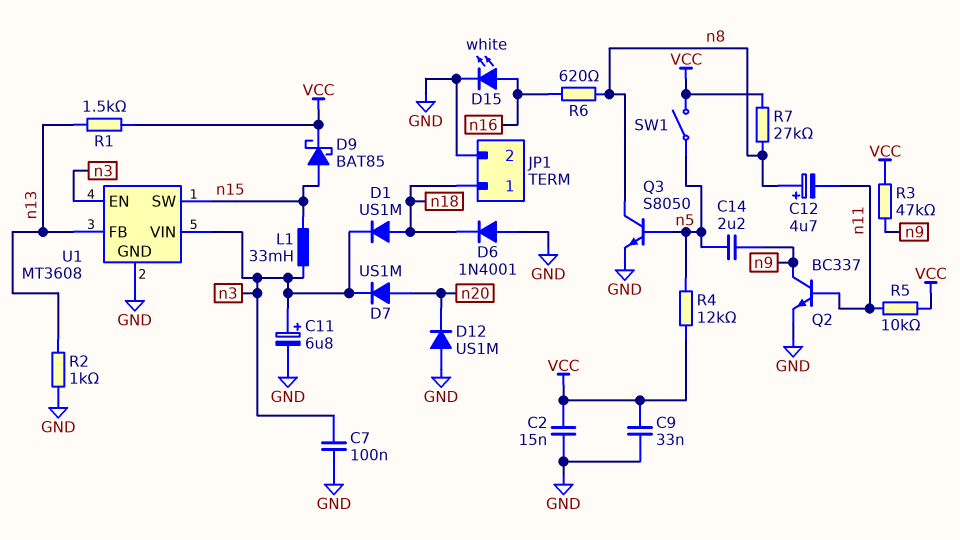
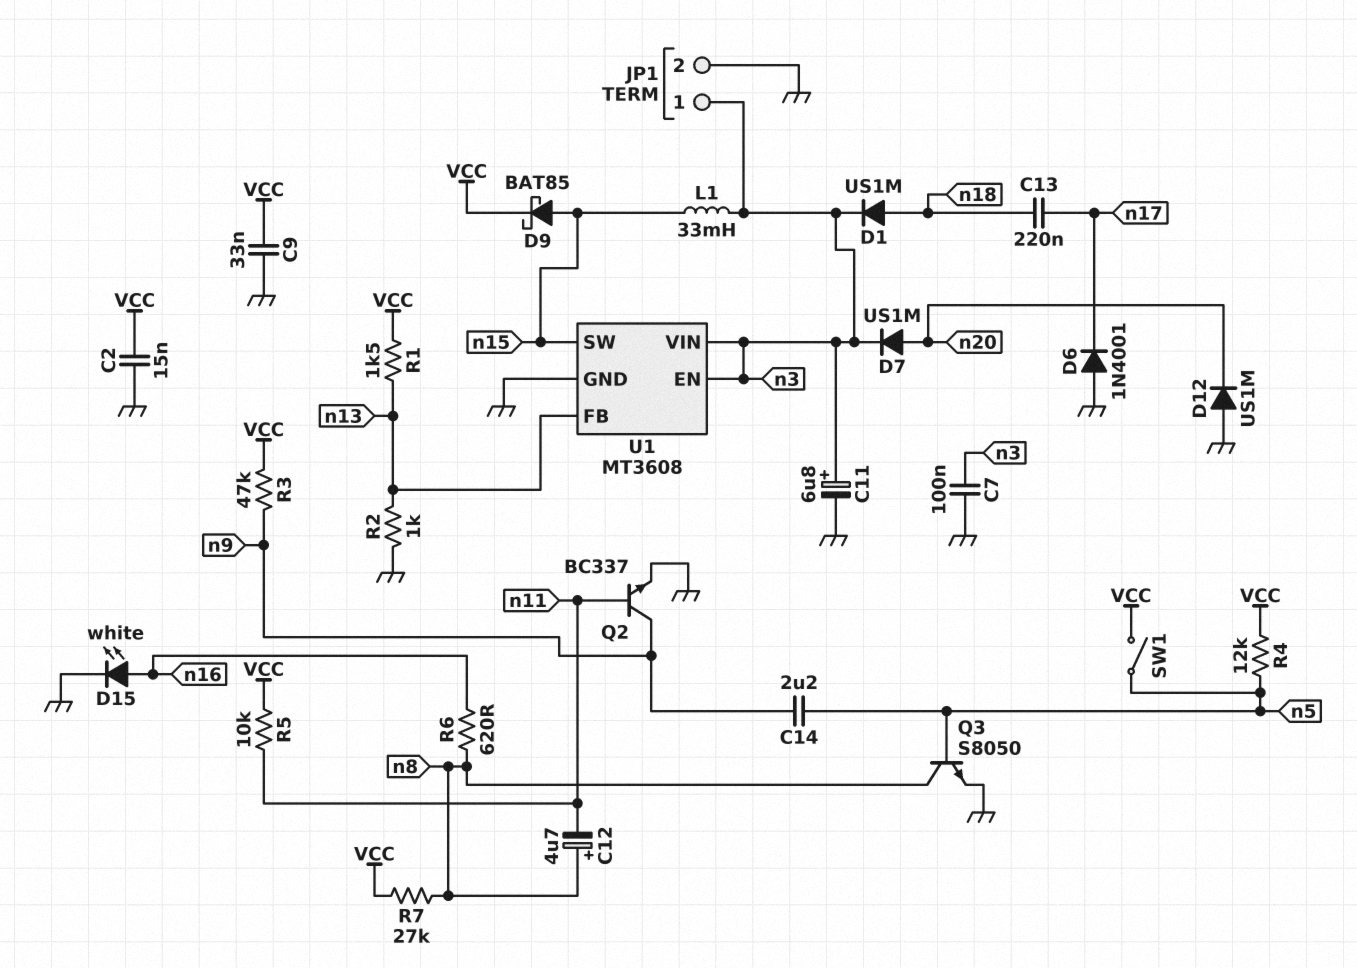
C13: none -> 220nF (n17, n18)
D6: diode 1N4001 (A GND, K n18) -> diode 1N4001 (A GND, K n17)
JP1 pin 1: n18 -> n3

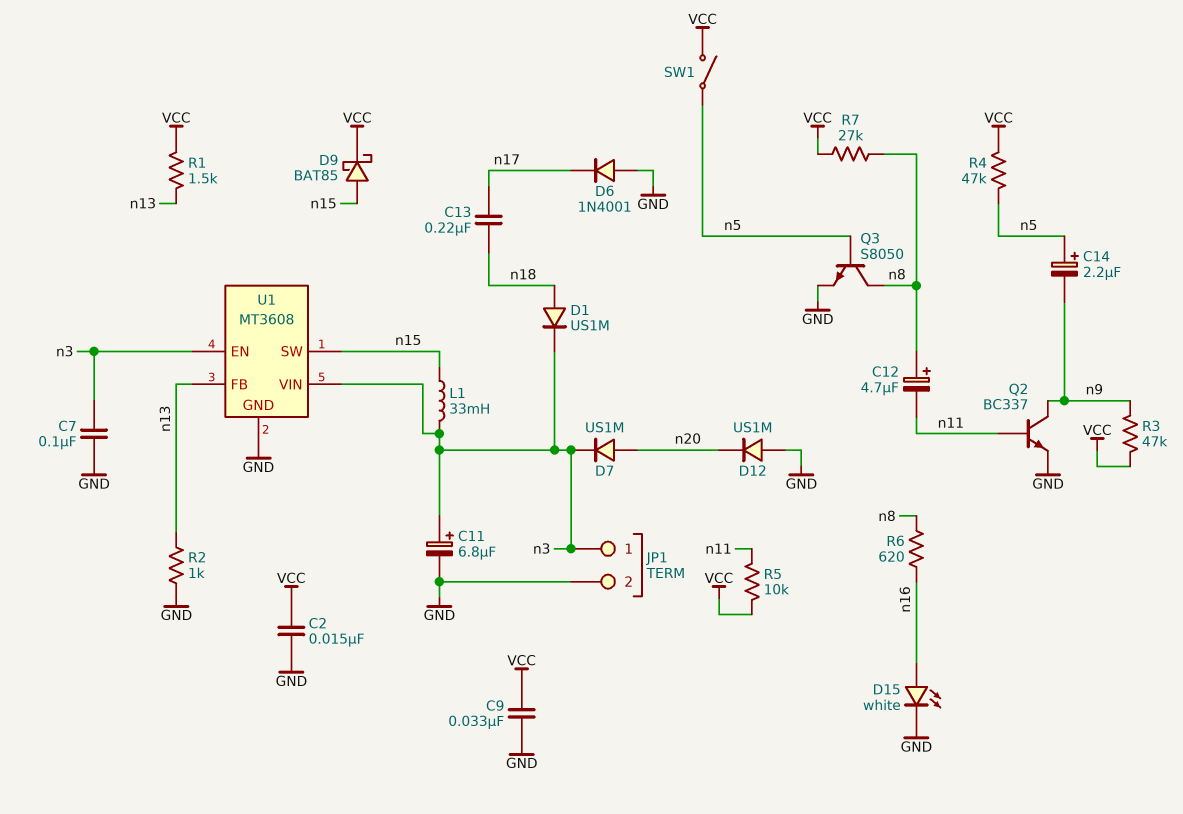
C14: 2.2uF (n5, n9) -> 2.2uF (plus n5, minus n9)
R4: 12k (VCC, n5) -> 47k (VCC, n5)

